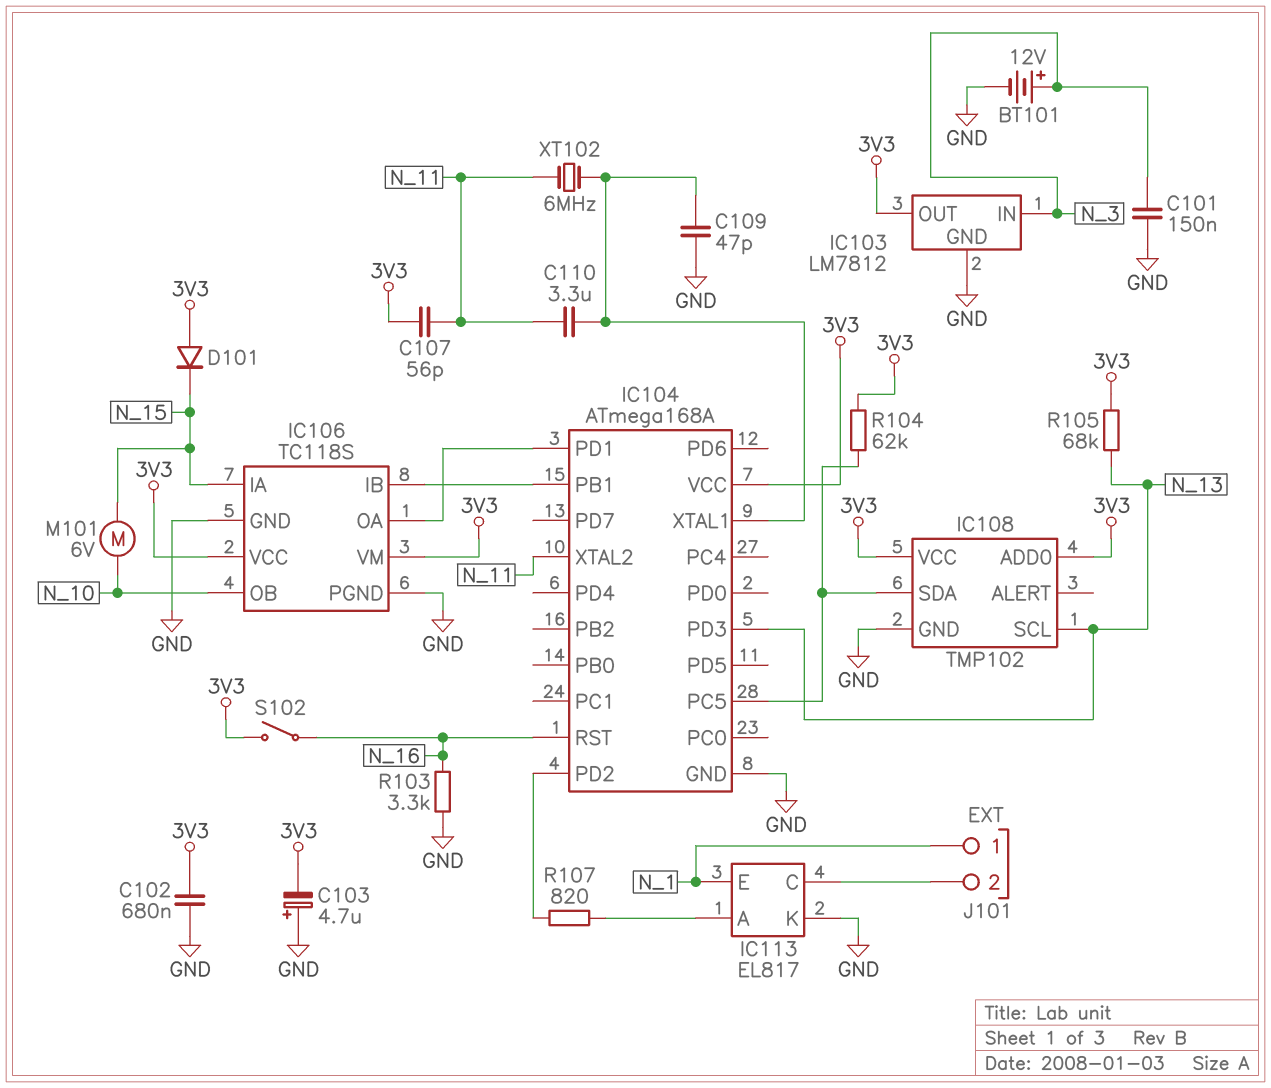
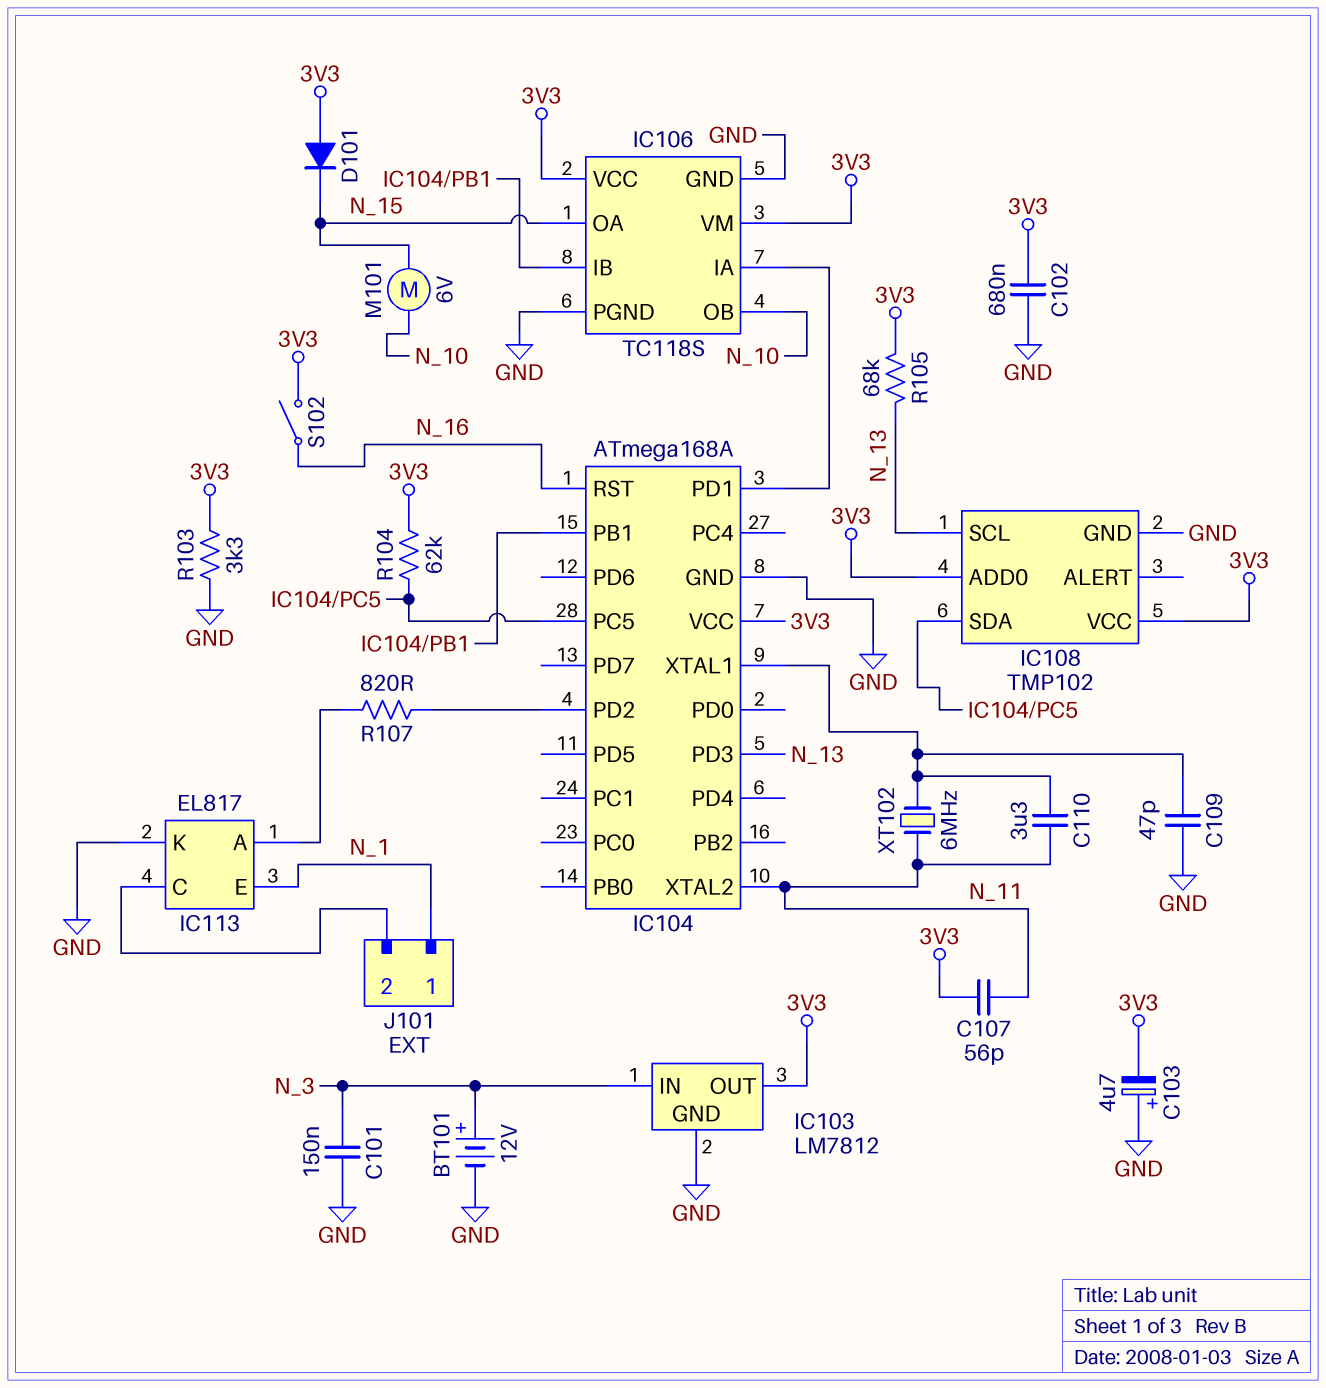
IC106 pin IA: N_15 -> IC104/PD1
IC106 pin OA: IC104/PD1 -> N_15
R103: 3.3k (GND, N_16) -> 3.3k (3V3, GND)

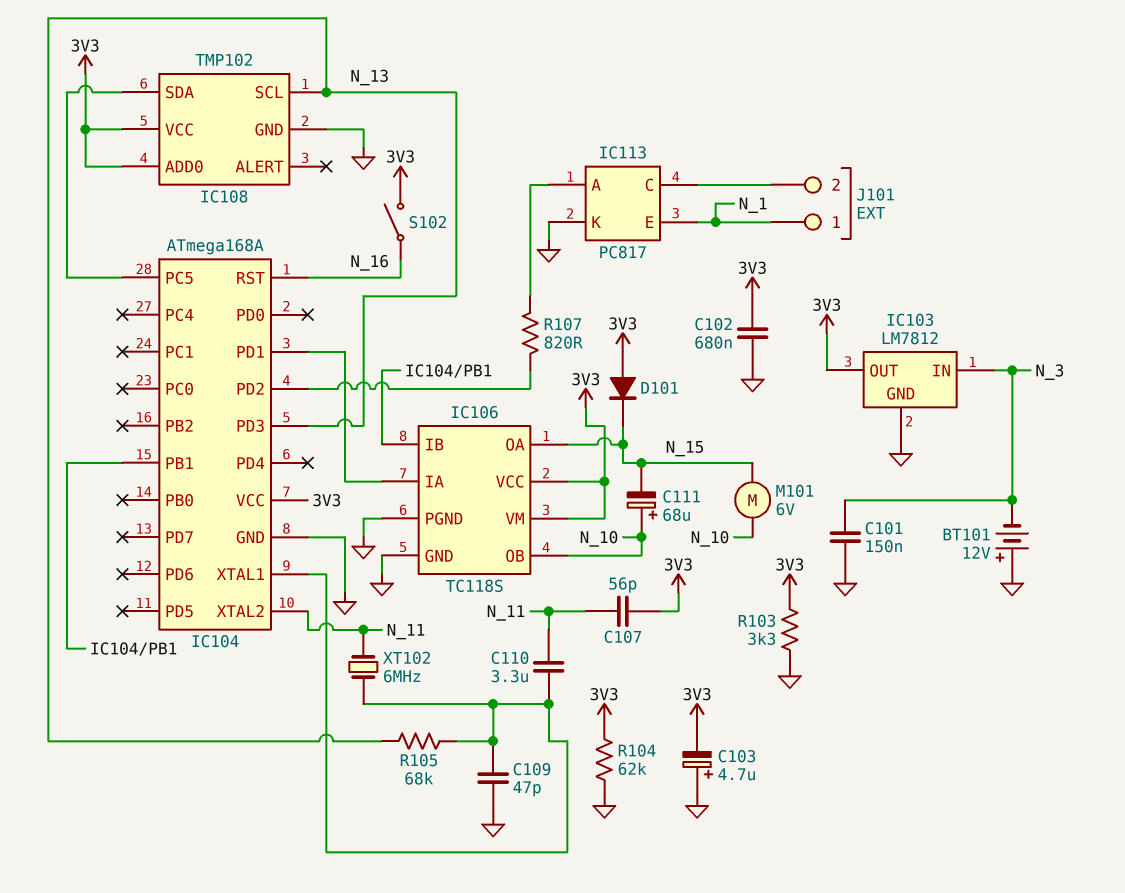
BT101: 12V (plus N_3, minus GND) -> 12V (plus GND, minus N_3)
C111: none -> 68uF (plus N_10, minus N_15)
IC113: EL817 -> PC817
R104: 62k (3V3, IC104/PC5) -> 62k (3V3, GND)
R105: 68k (3V3, N_13) -> 68k (IC104/XTAL1, N_13)

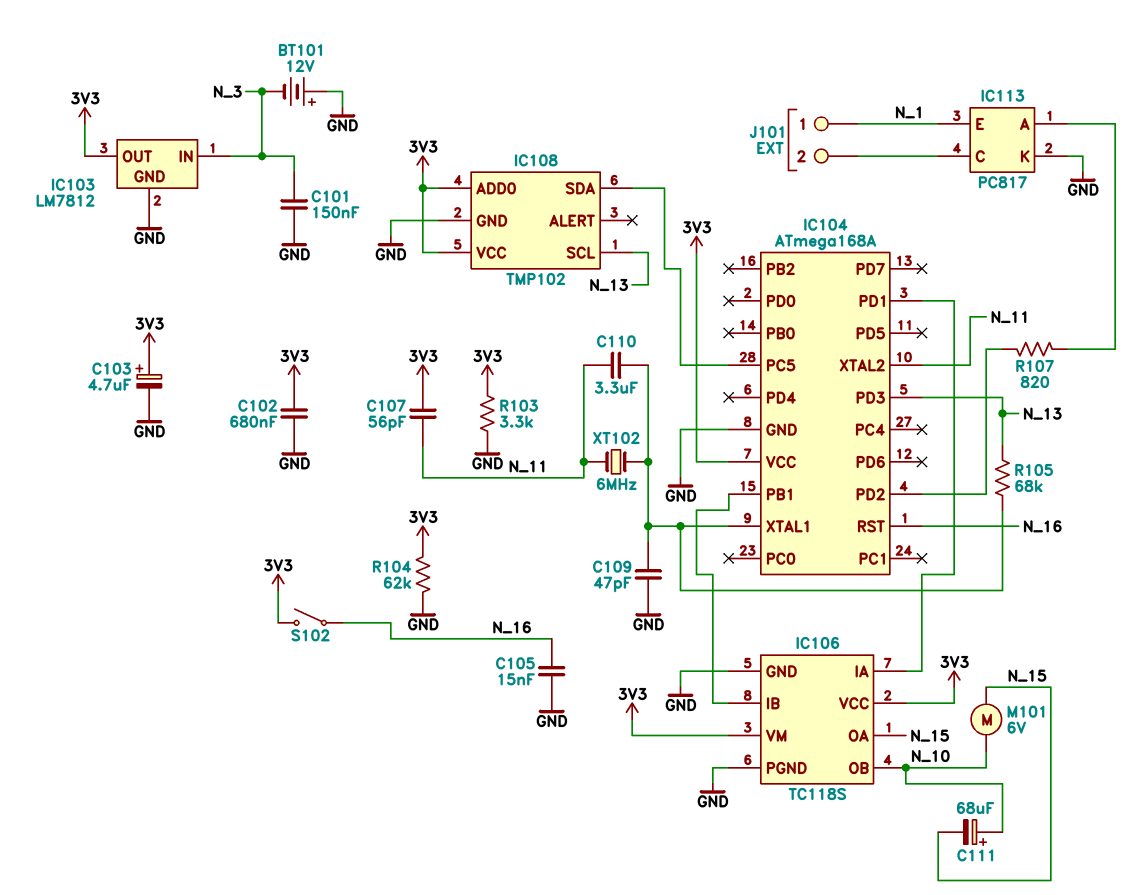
C103: 4.7uF (plus GND, minus 3V3) -> 4.7uF (plus 3V3, minus GND)
C105: none -> 15nF (GND, N_16)
D101: diode (A 3V3, K N_15) -> none

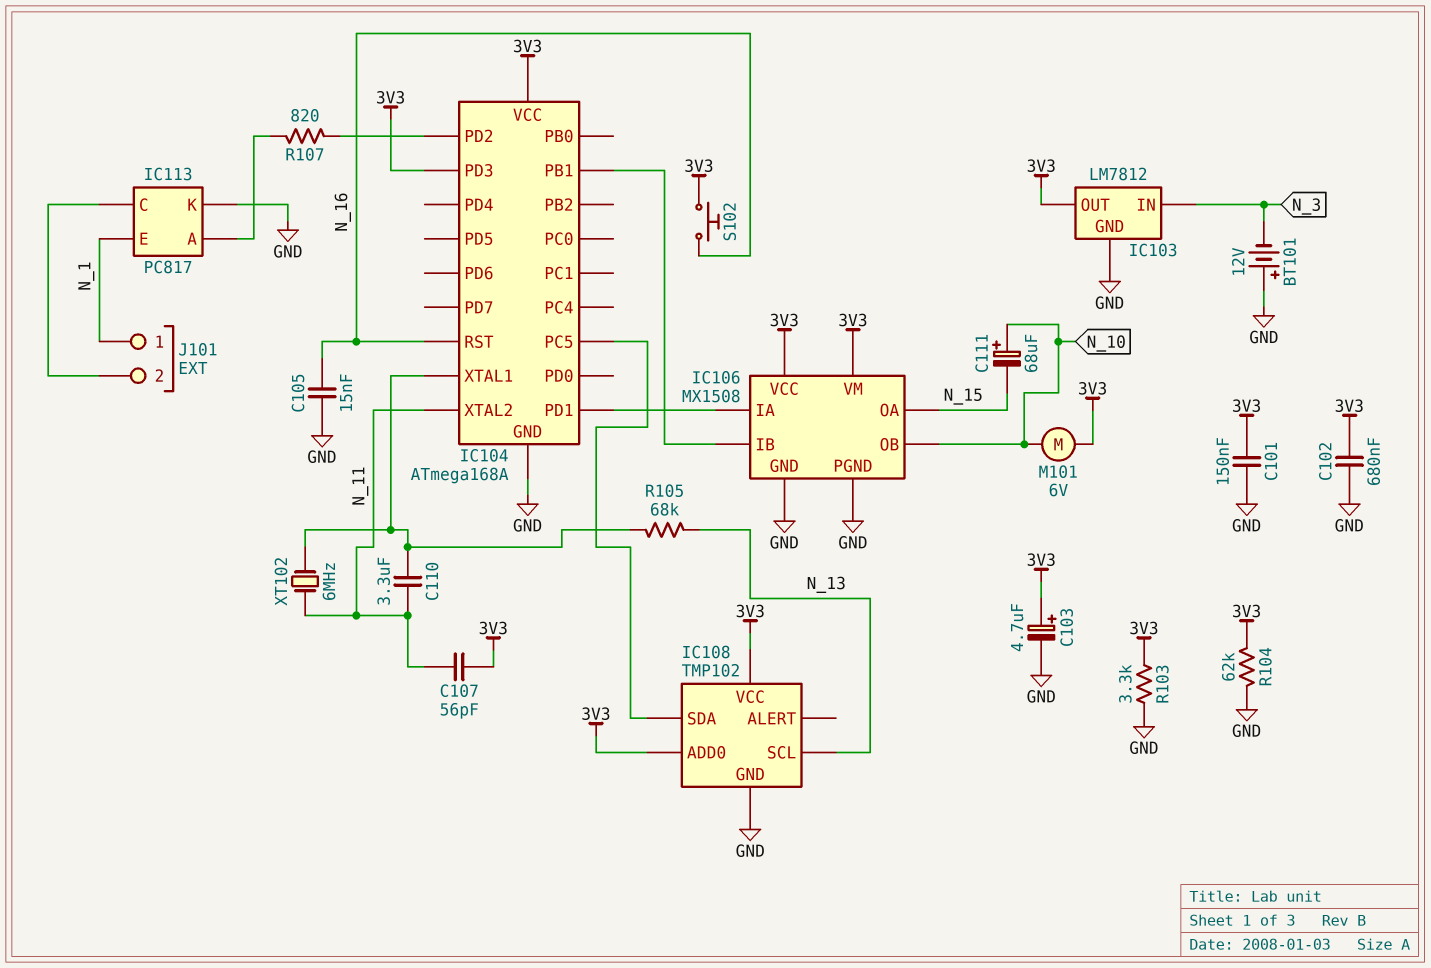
C101: 150nF (GND, N_3) -> 150nF (3V3, GND)
C109: 47pF (GND, IC104/XTAL1) -> none
IC104 pin PD3: N_13 -> 3V3
IC106: TC118S -> MX1508
M101: motor 6V (N_10, N_15) -> motor 6V (3V3, N_10)
S102: switch (3V3, N_16) -> button (3V3, N_16)

